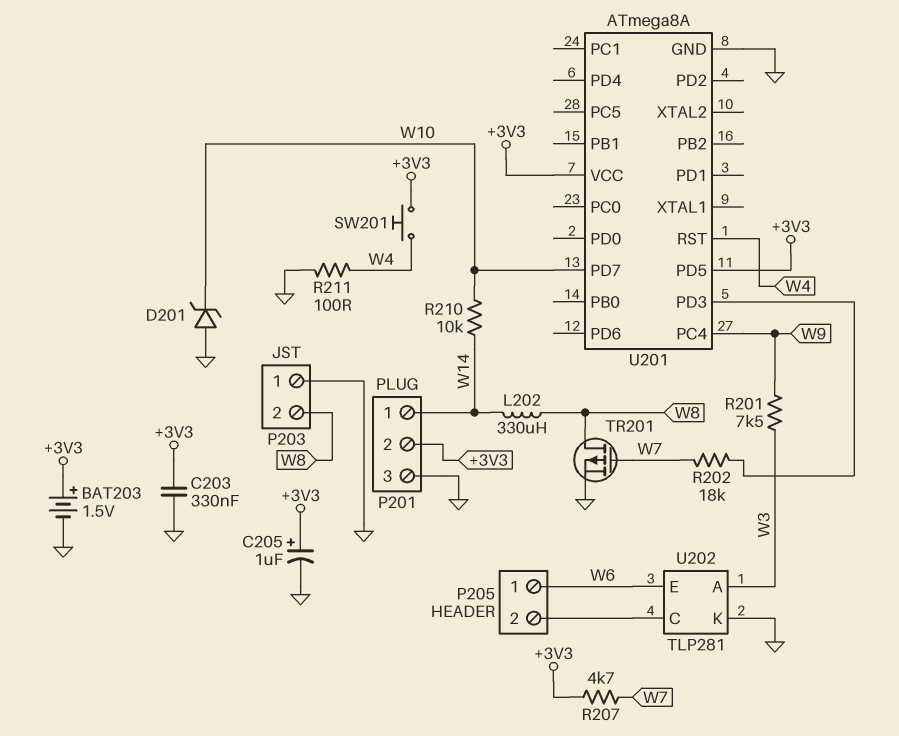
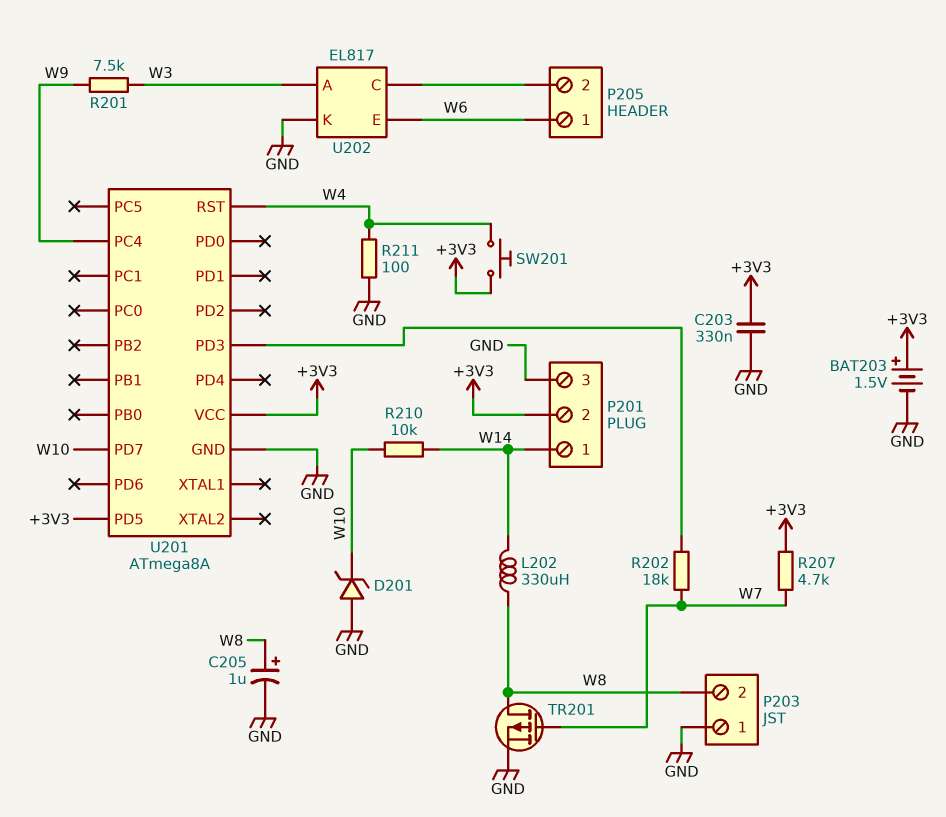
C205: 1uF (plus +3V3, minus GND) -> 1uF (plus W8, minus GND)
U202: TLP281 -> EL817

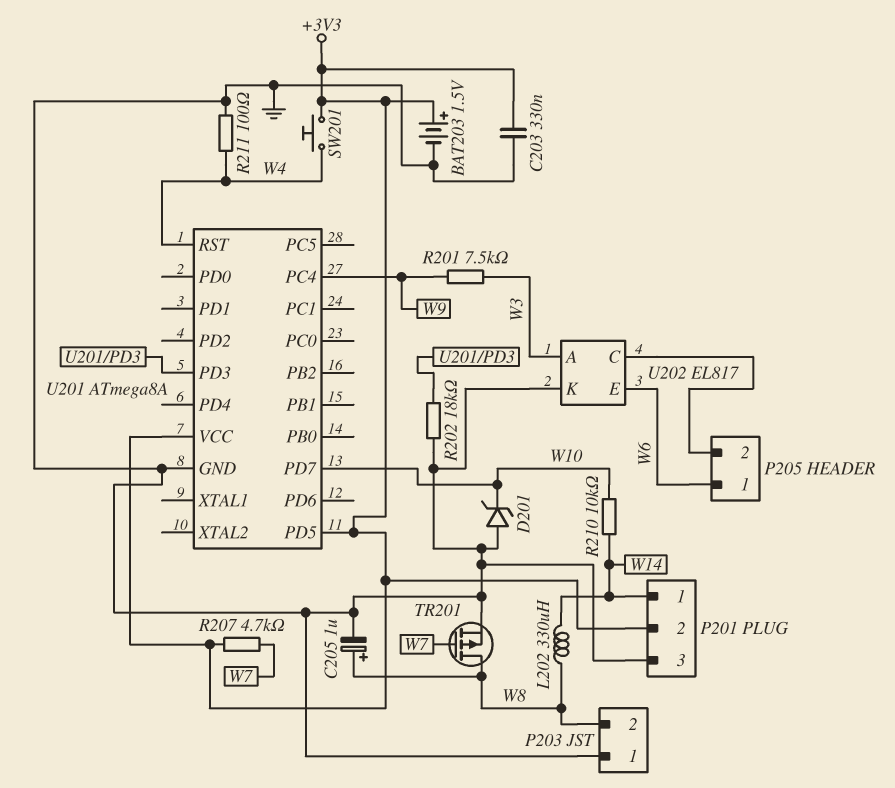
R202: 18k (U201/PD3, W7) -> 18k (GND, U201/PD3)

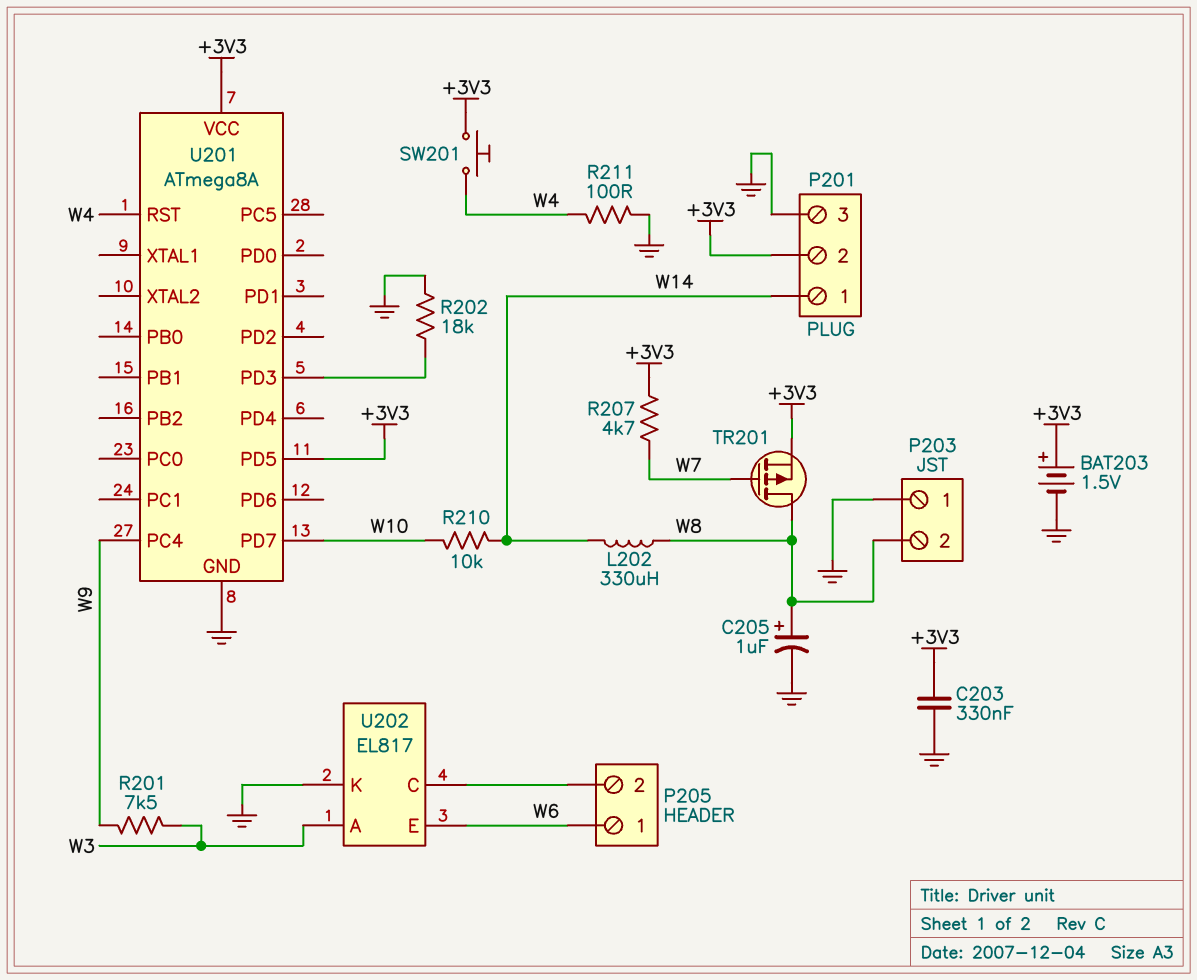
D201: zener (A GND, K W10) -> none
TR201: PMOS (G W7, D W8, S GND) -> PMOS (G W7, D W8, S +3V3)

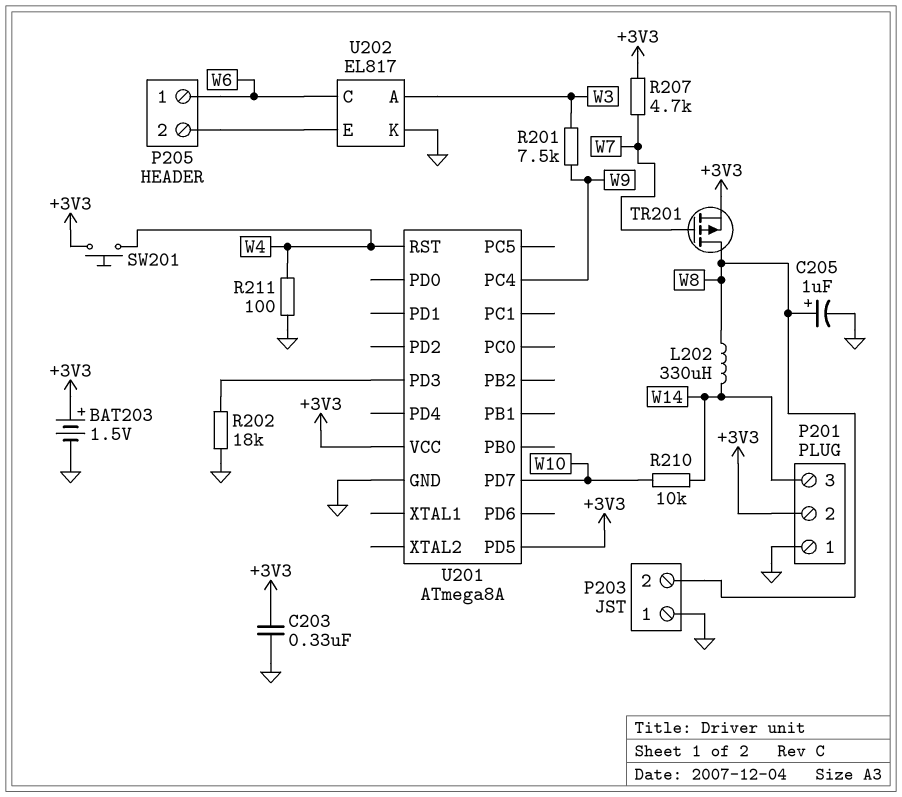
P201 pin 1: W14 -> GND
P201 pin 3: GND -> W14
U202 pin C: P205/2 -> W6
U202 pin E: W6 -> P205/2

